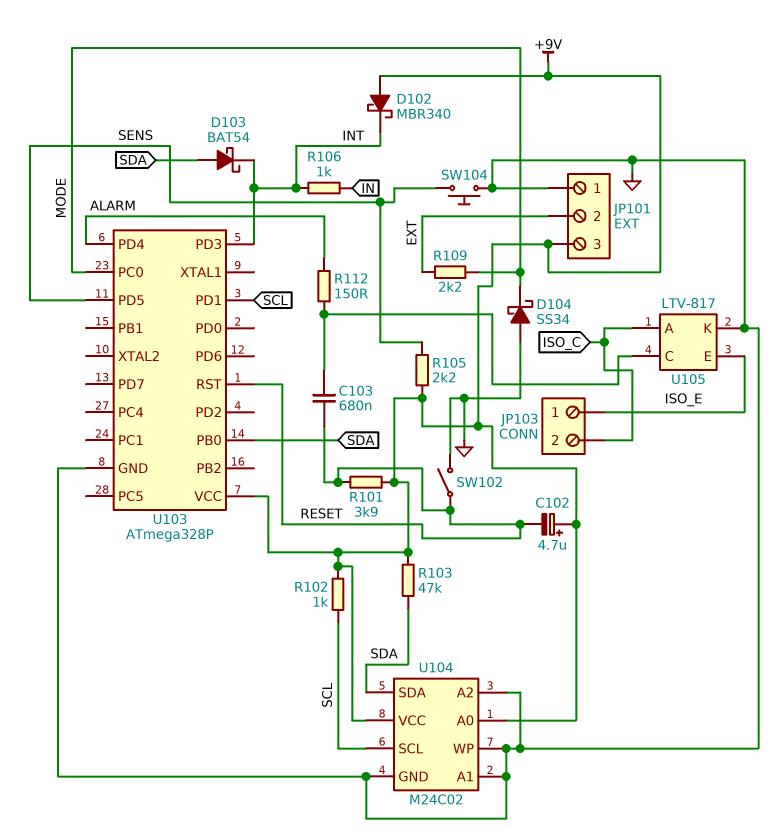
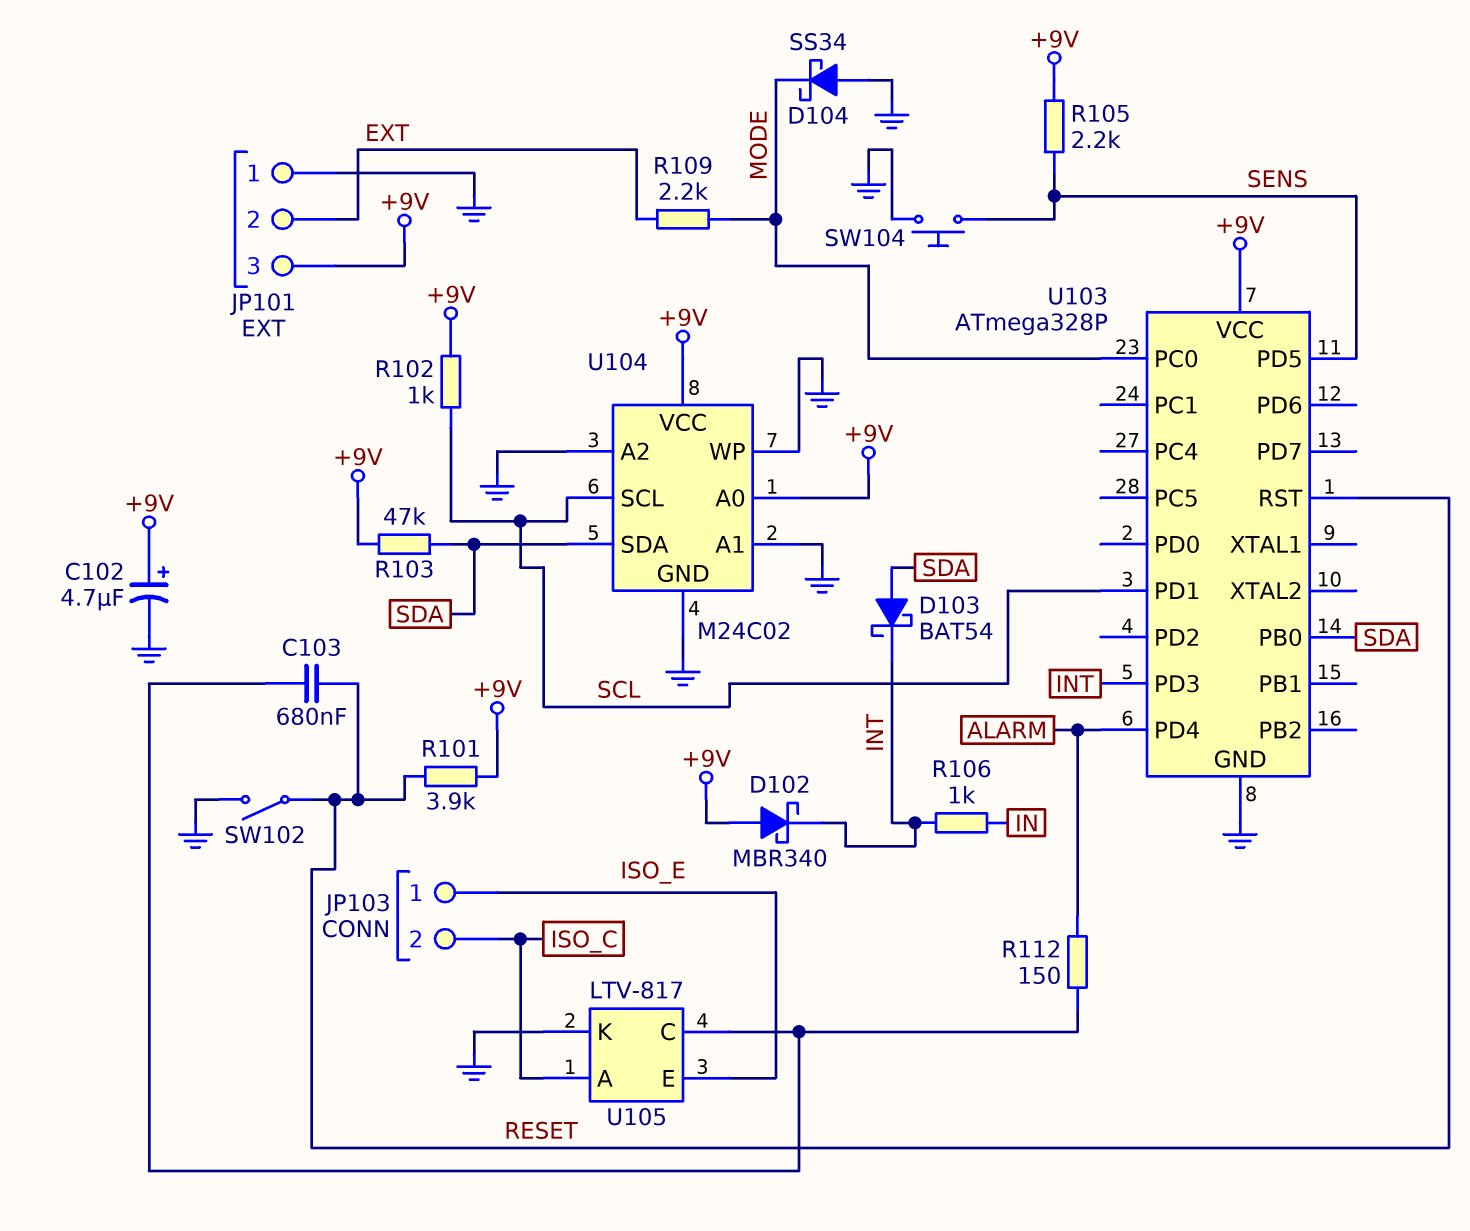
C102: 4.7uF (plus +9V, minus RESET) -> 4.7uF (plus +9V, minus GND)

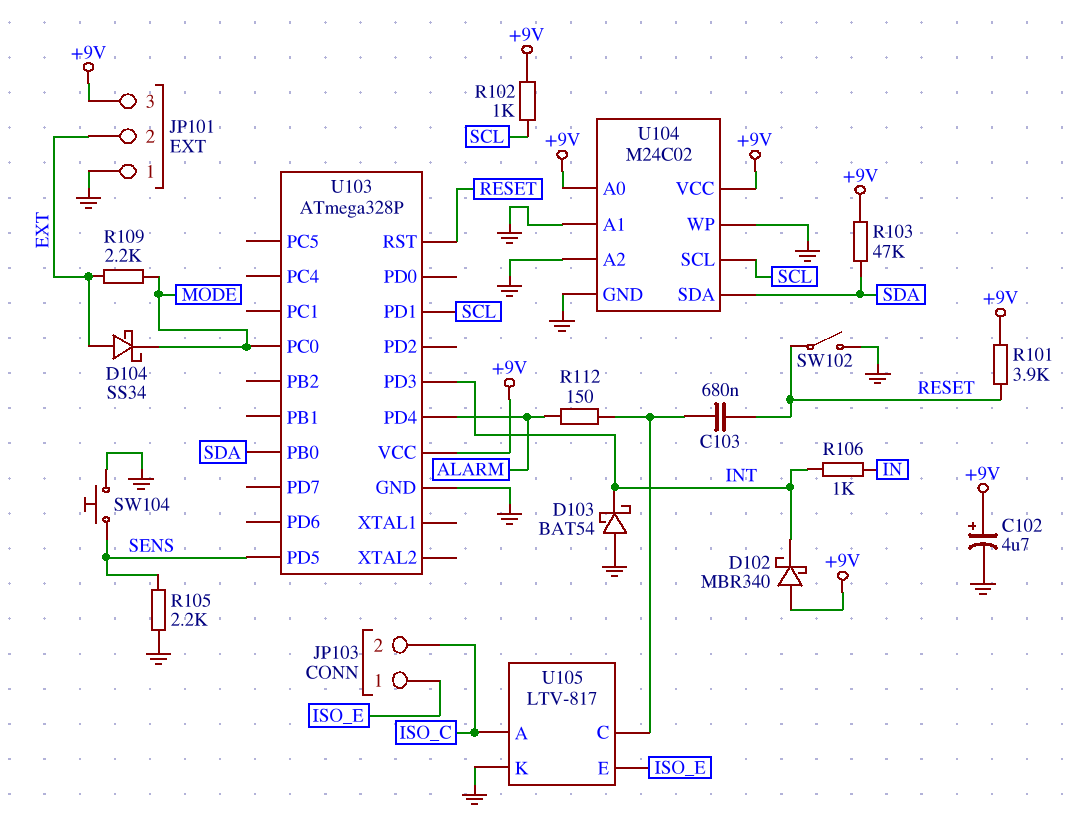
D103: schottky BAT54 (A SDA, K INT) -> schottky BAT54 (A GND, K INT)
D104: schottky SS34 (A GND, K MODE) -> schottky SS34 (A EXT, K MODE)
R105: 2.2k (+9V, SENS) -> 2.2k (GND, SENS)

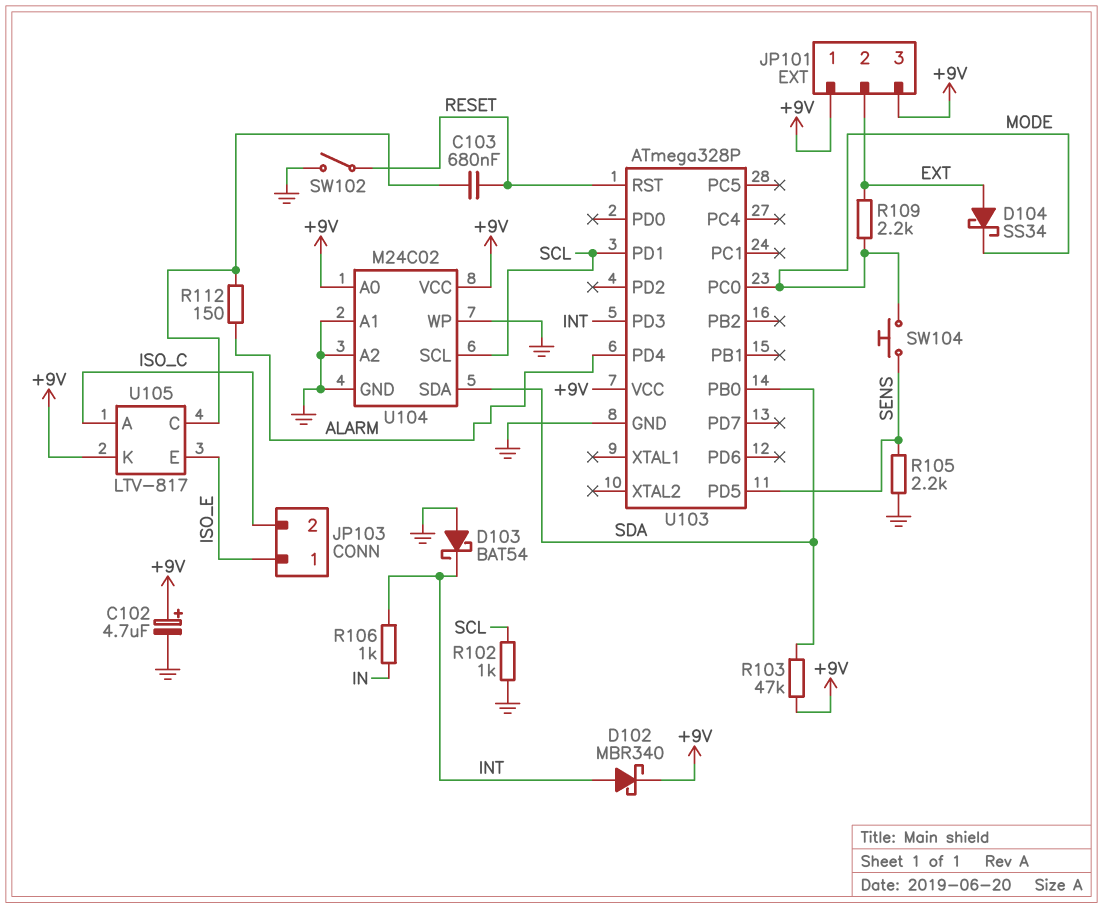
D102: schottky MBR340 (A +9V, K INT) -> schottky MBR340 (A INT, K +9V)
JP101 pin 1: GND -> +9V
R101: 3.9k (+9V, RESET) -> none
R102: 1k (+9V, SCL) -> 1k (GND, SCL)
SW104: button (GND, SENS) -> button (MODE, SENS)
U105 pin K: GND -> +9V

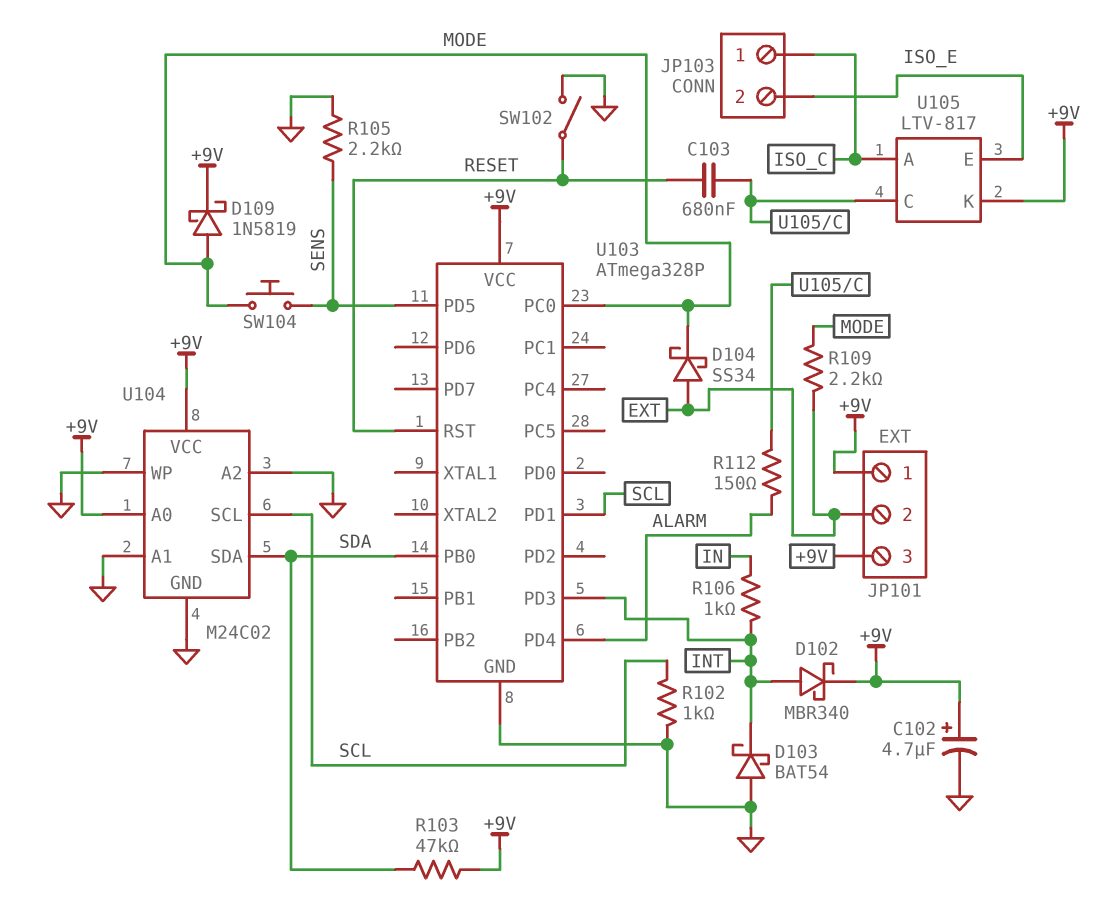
D109: none -> schottky 1N5819 (A MODE, K +9V)
JP103 pin 1: ISO_E -> ISO_C
JP103 pin 2: ISO_C -> ISO_E

